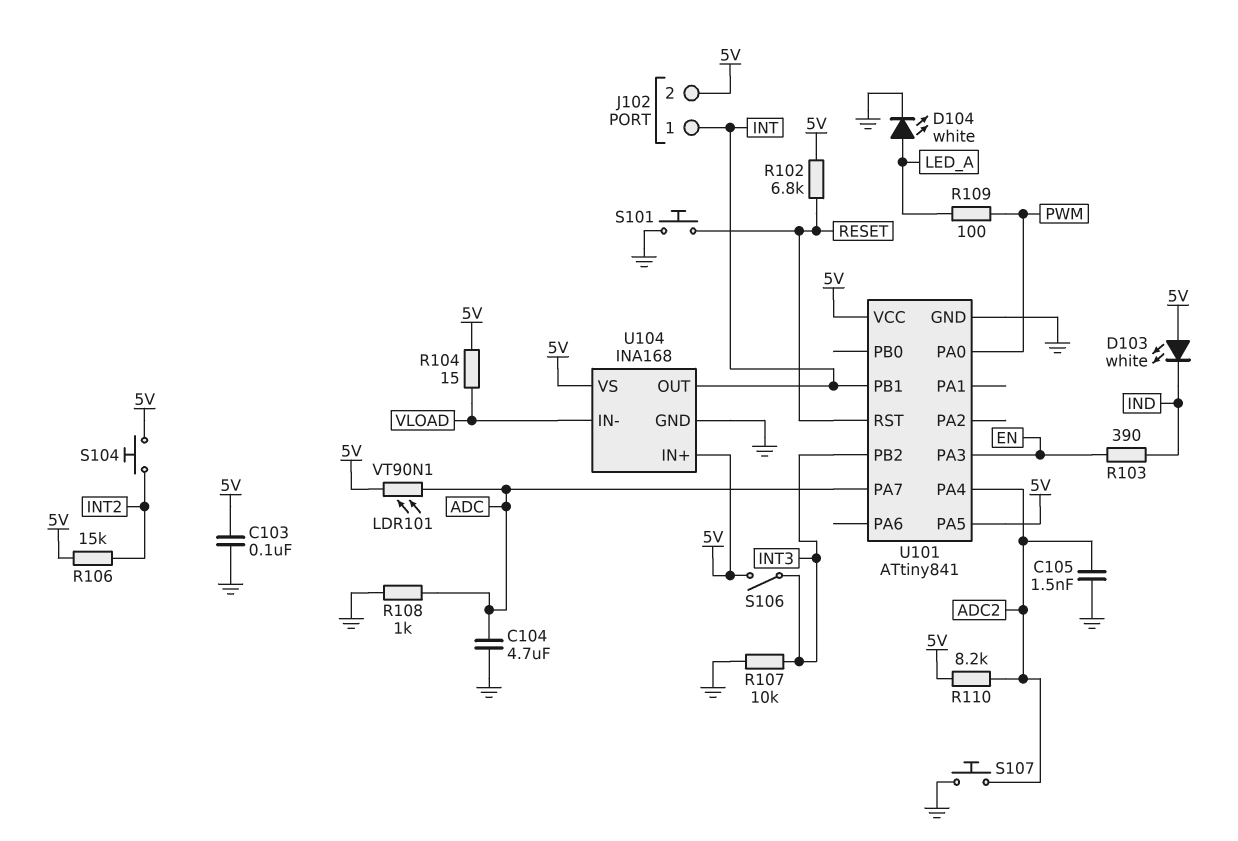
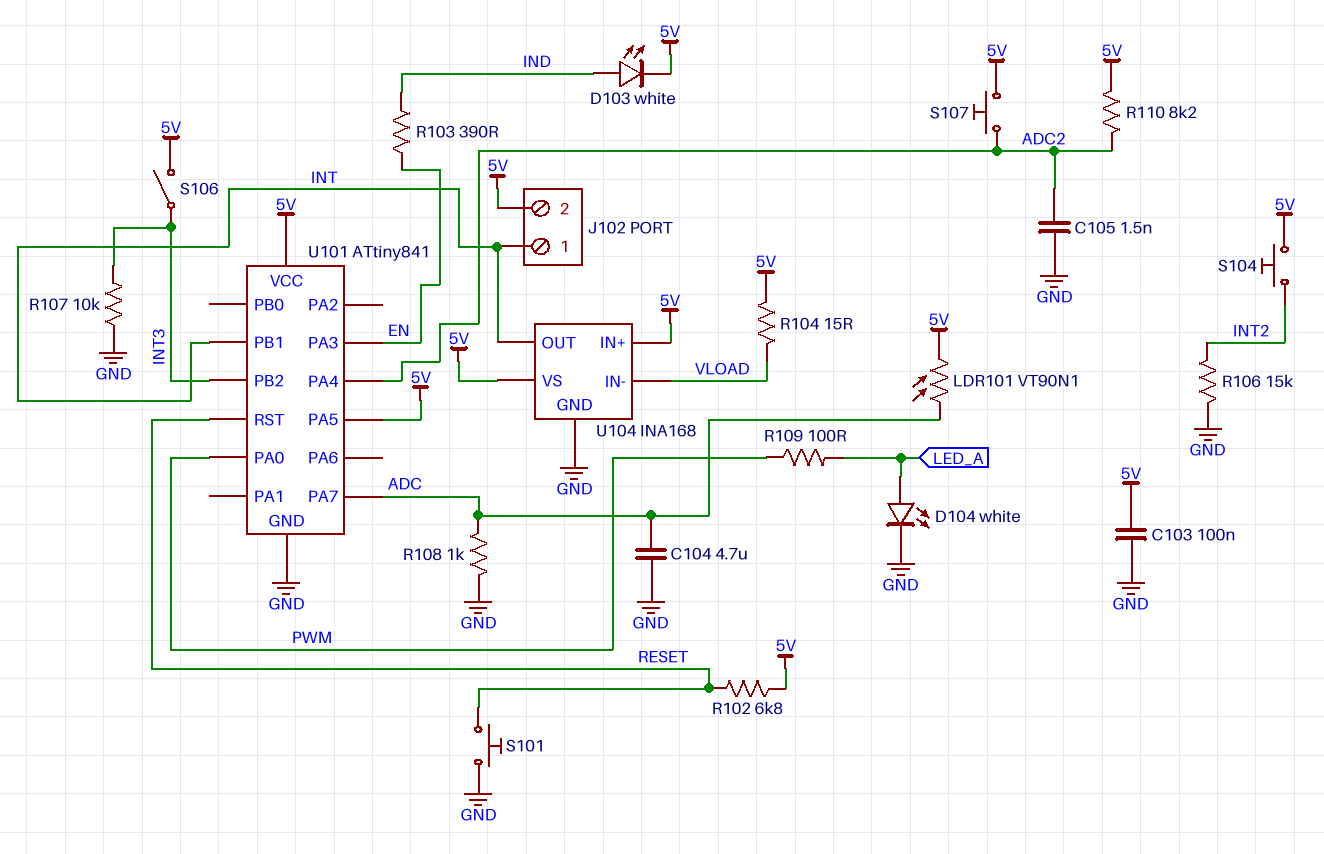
D103: LED white (A 5V, K IND) -> LED white (A IND, K 5V)
R106: 15k (5V, INT2) -> 15k (GND, INT2)
S107: button (ADC2, GND) -> button (5V, ADC2)

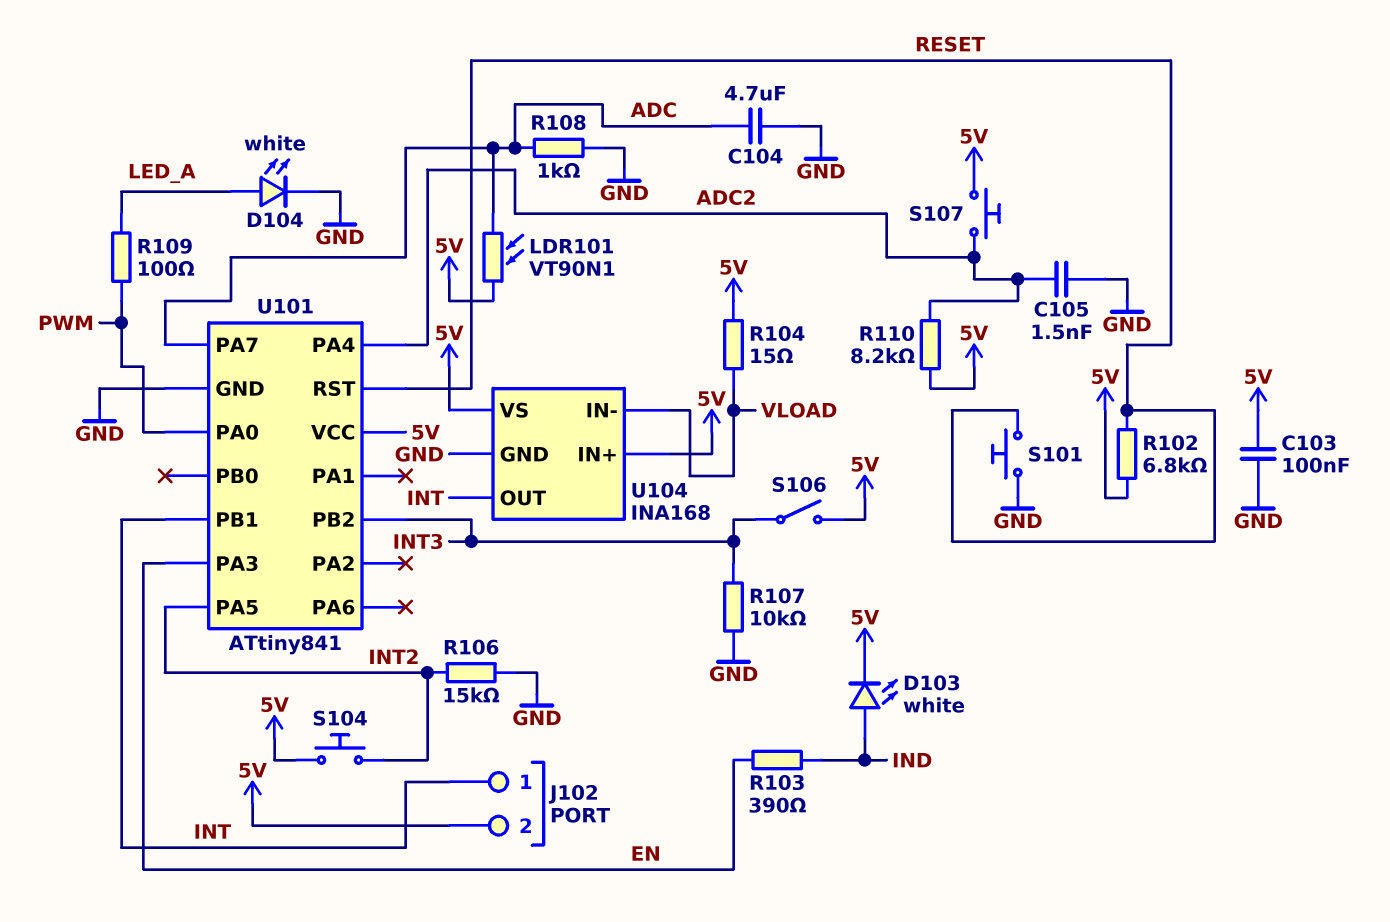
U101 pin PA5: 5V -> INT2

